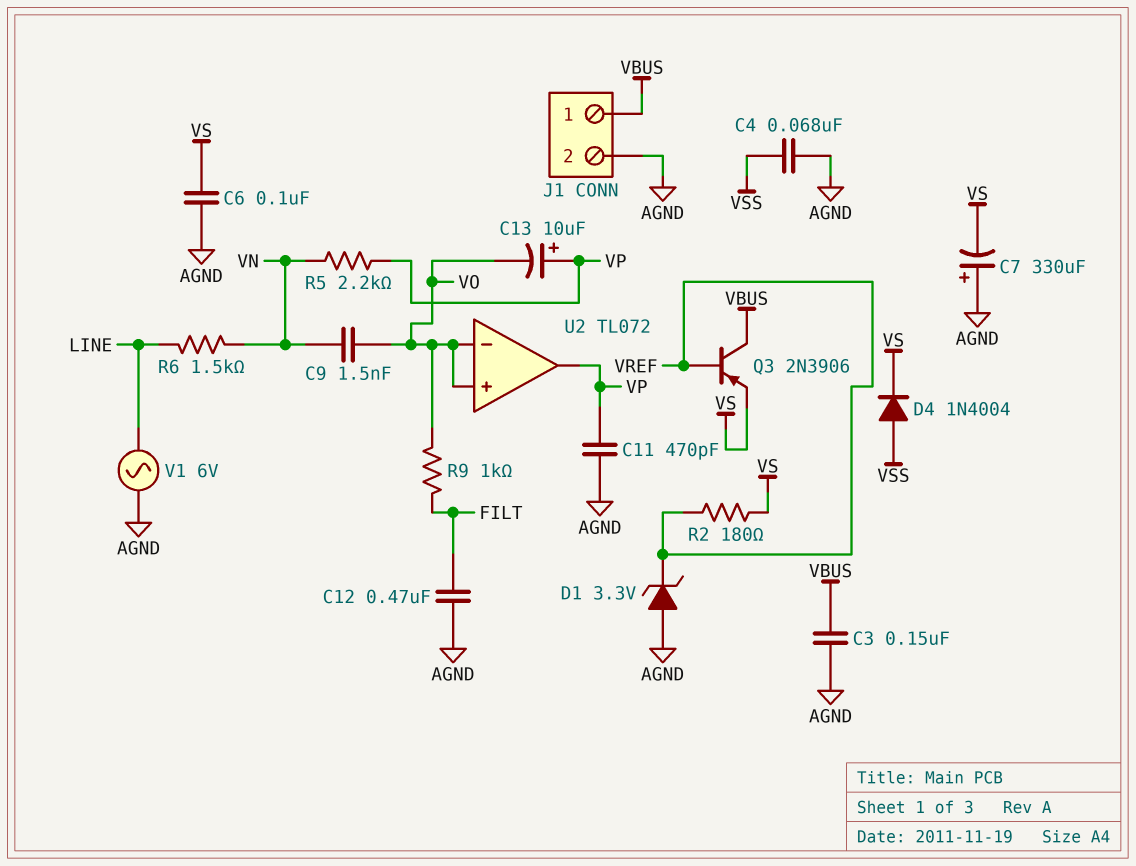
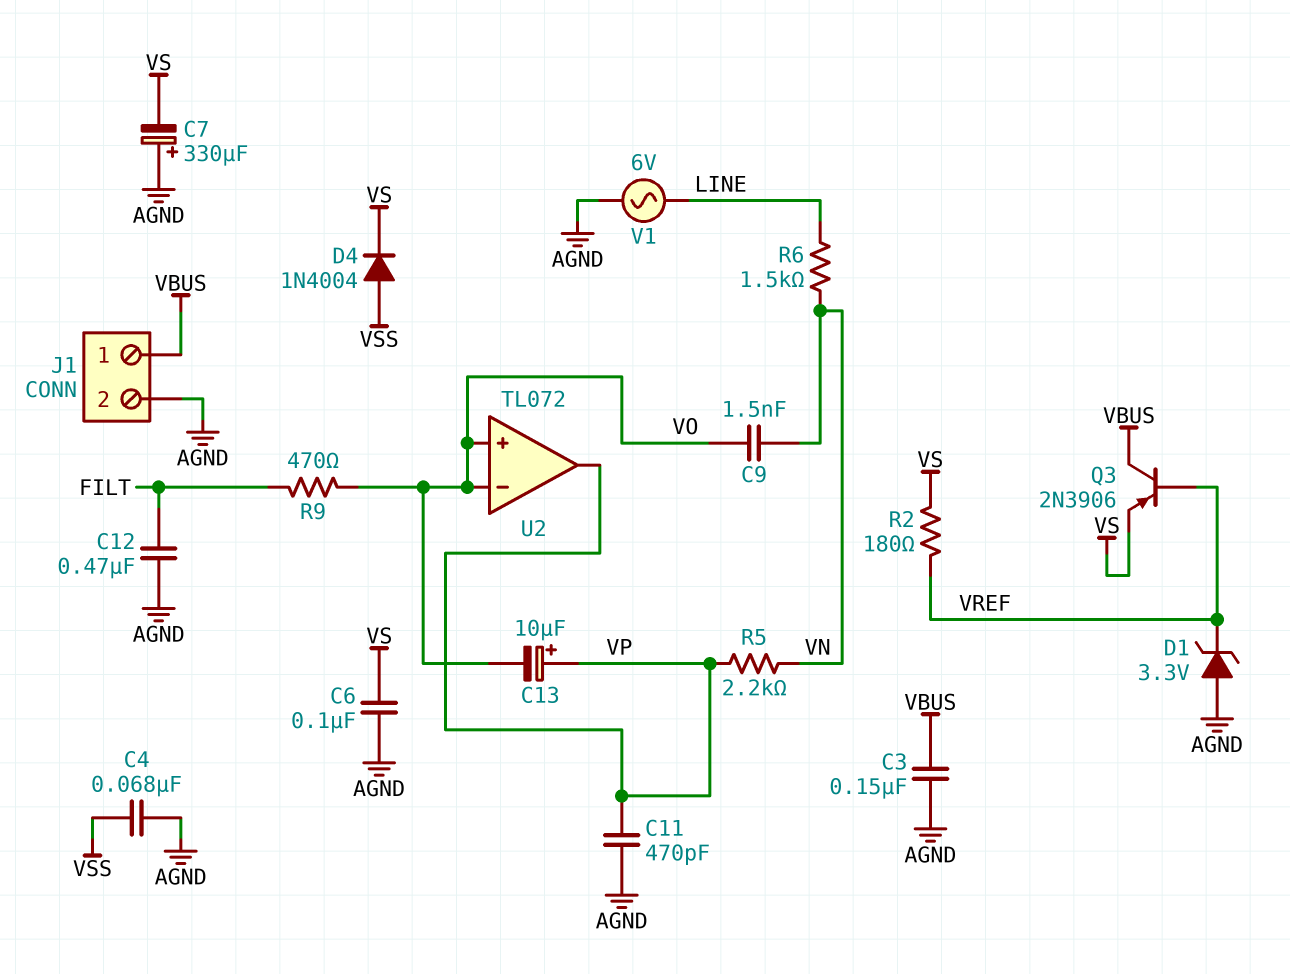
R9: 1k (FILT, VO) -> 470 (FILT, VO)

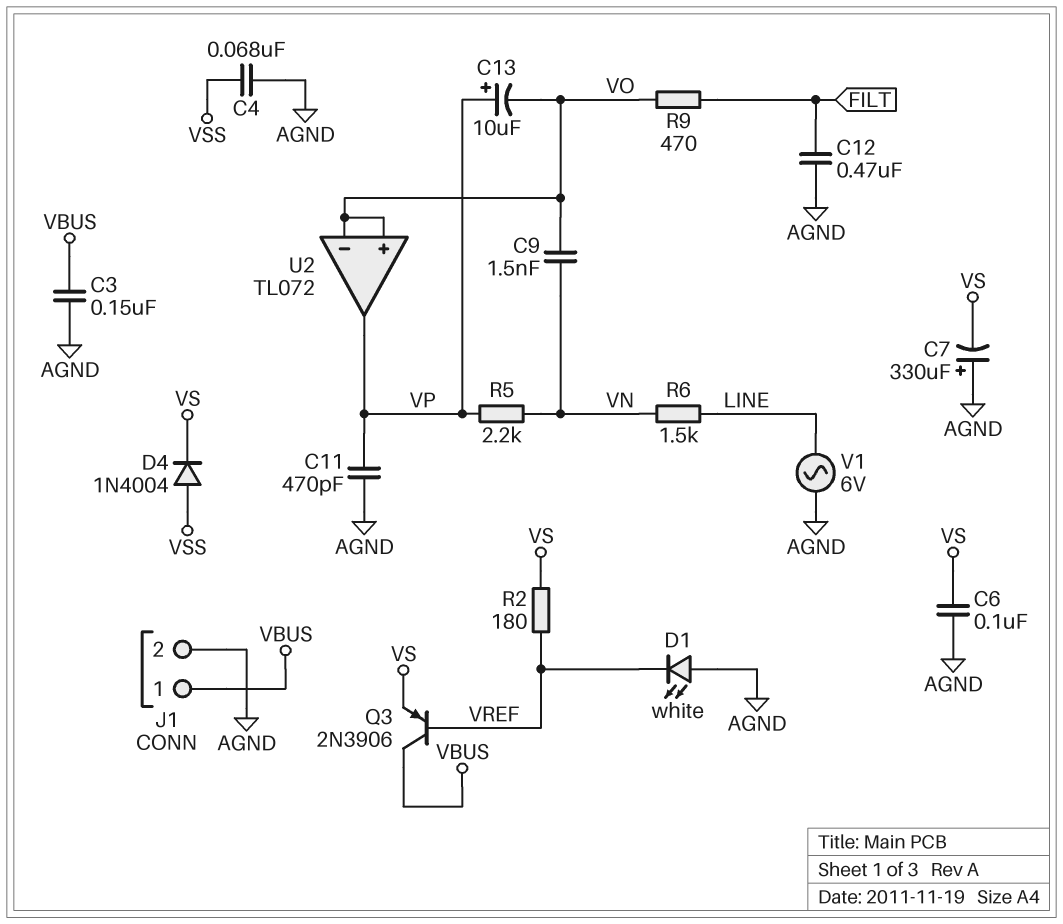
D1: zener 3.3V (A AGND, K VREF) -> LED white (A AGND, K VREF)

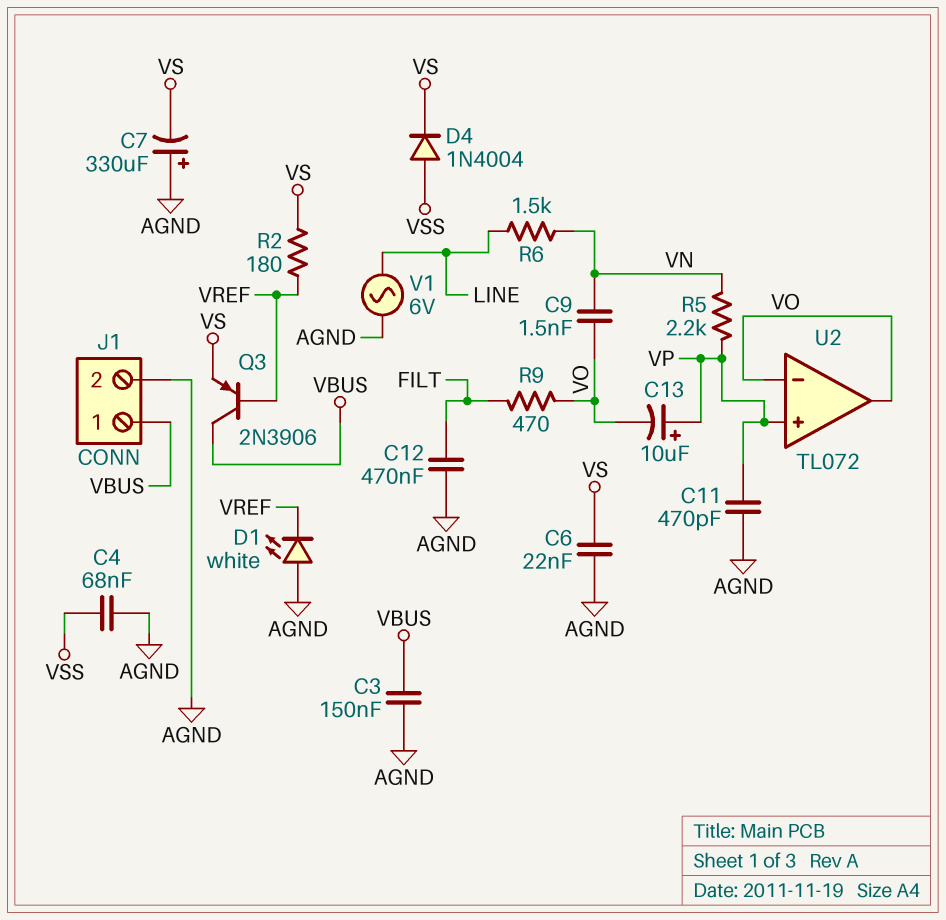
C6: 100nF (AGND, VS) -> 22nF (AGND, VS)
U2 pin in+: VO -> VP
U2 pin out: VP -> VO

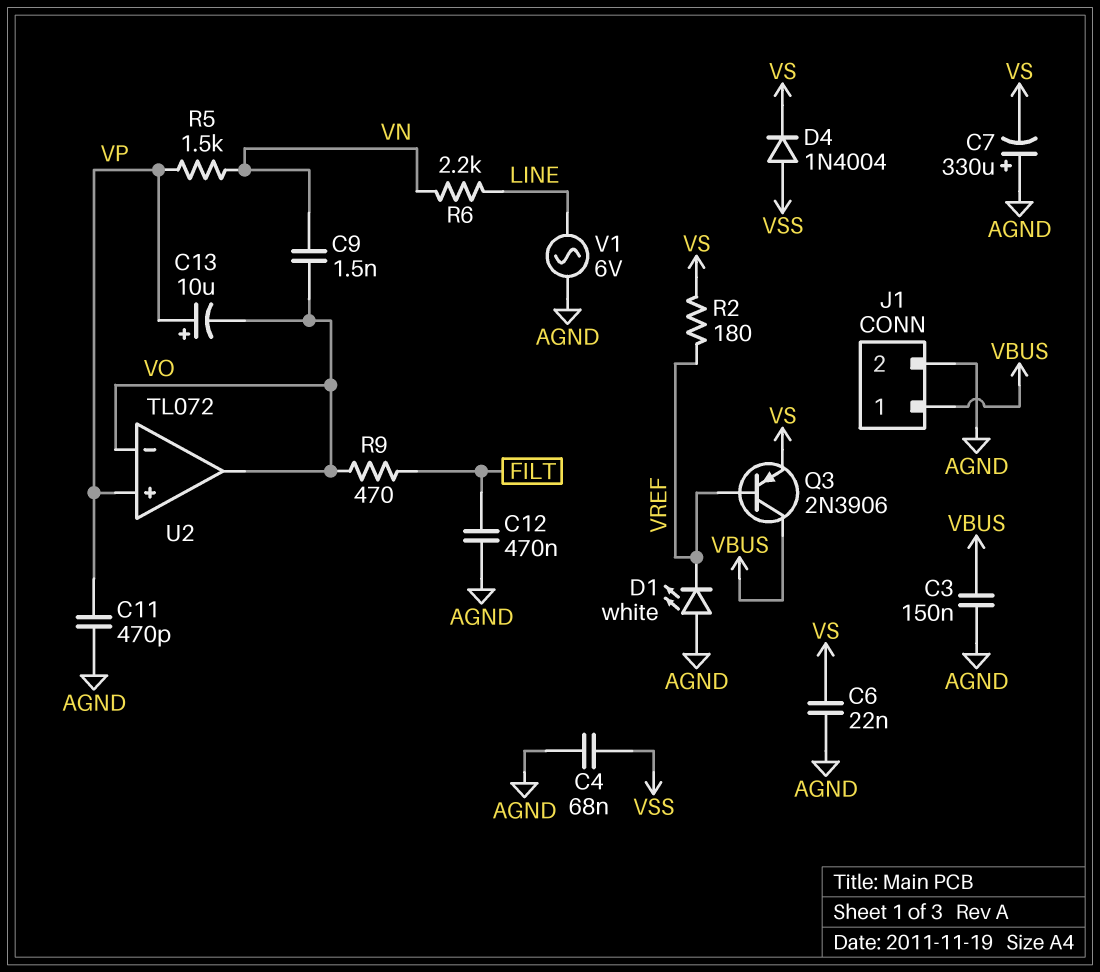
R5: 2.2k (VN, VP) -> 1.5k (VN, VP)
R6: 1.5k (LINE, VN) -> 2.2k (LINE, VN)

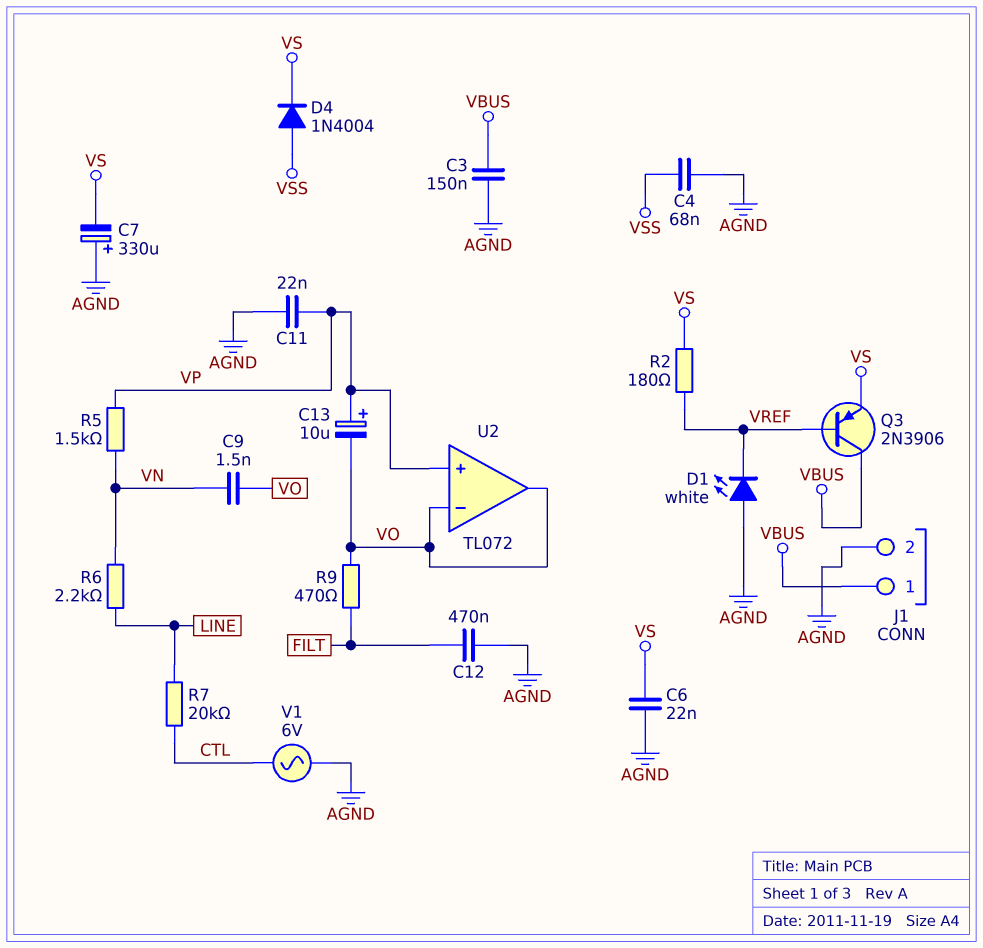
C11: 470pF (AGND, VP) -> 22nF (AGND, VP)
R7: none -> 20k (CTL, LINE)
V1: AC 6V (AGND, LINE) -> AC 6V (AGND, CTL)

